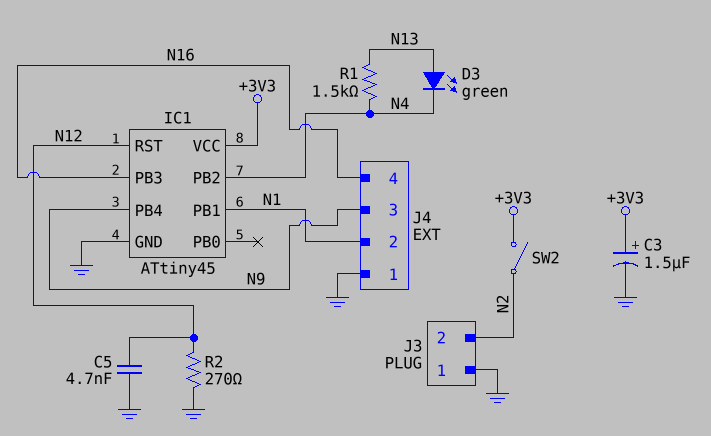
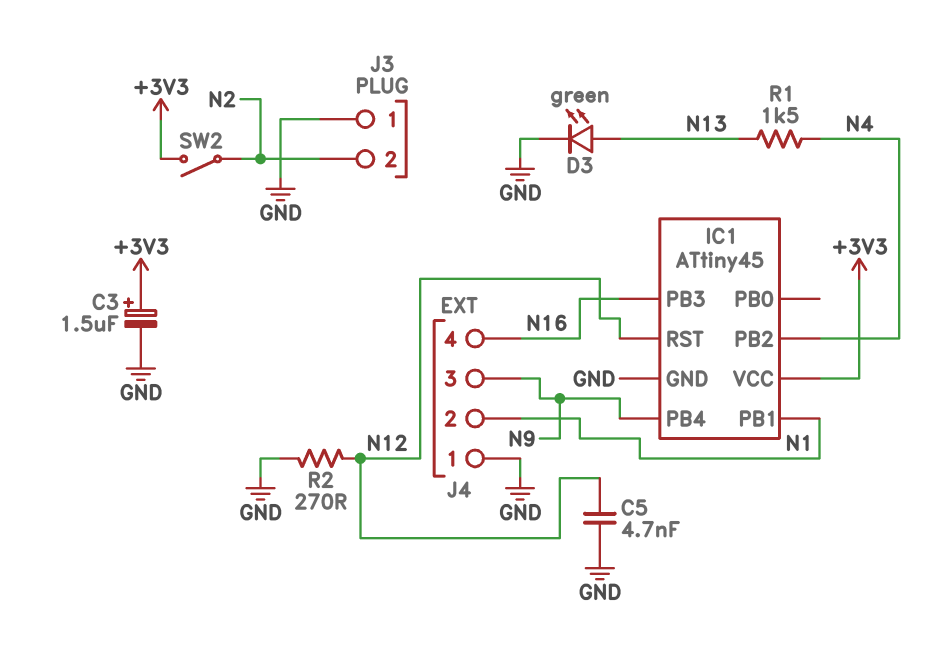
D3: LED green (A N13, K N4) -> LED green (A N13, K GND)

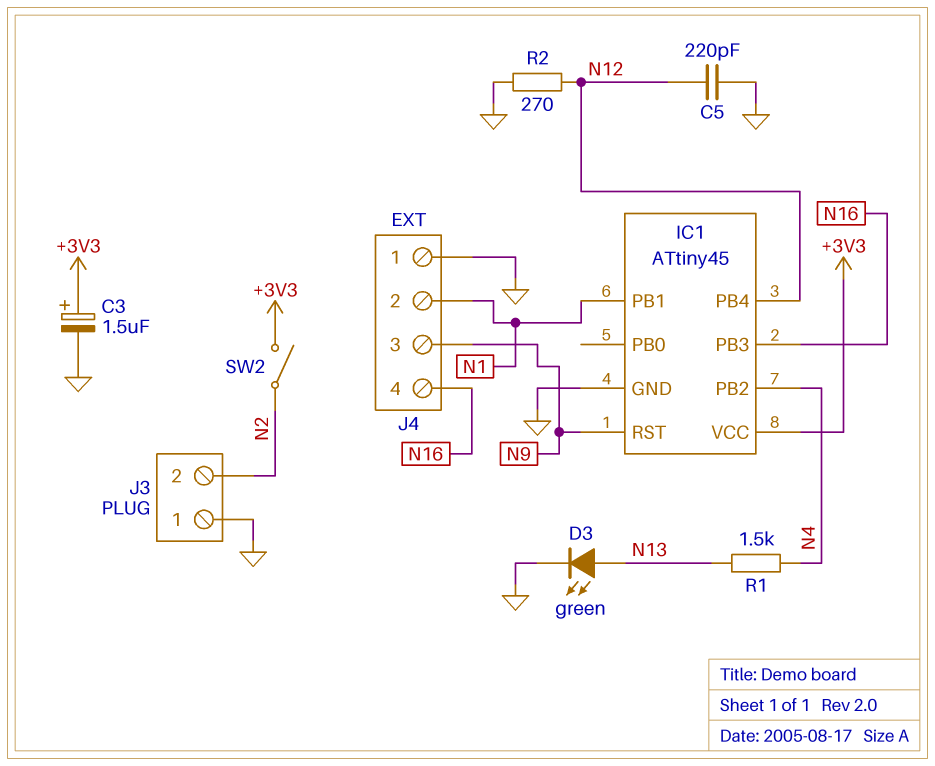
C5: 4.7nF (GND, N12) -> 220pF (GND, N12)
IC1 pin PB4: N9 -> N12
IC1 pin RST: N12 -> N9

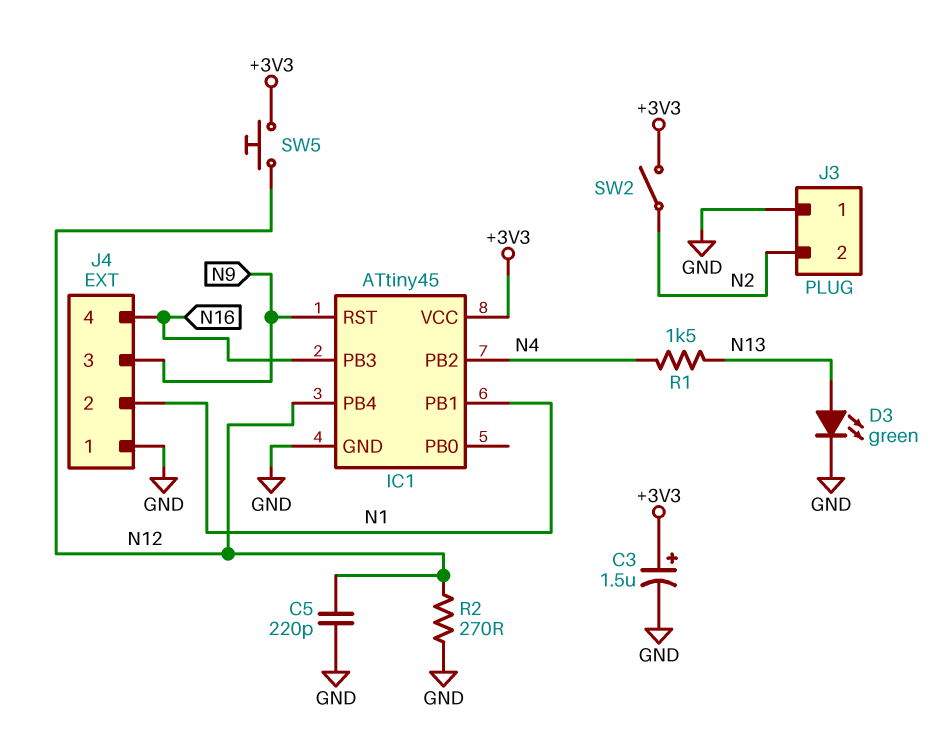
SW5: none -> button (+3V3, N12)

